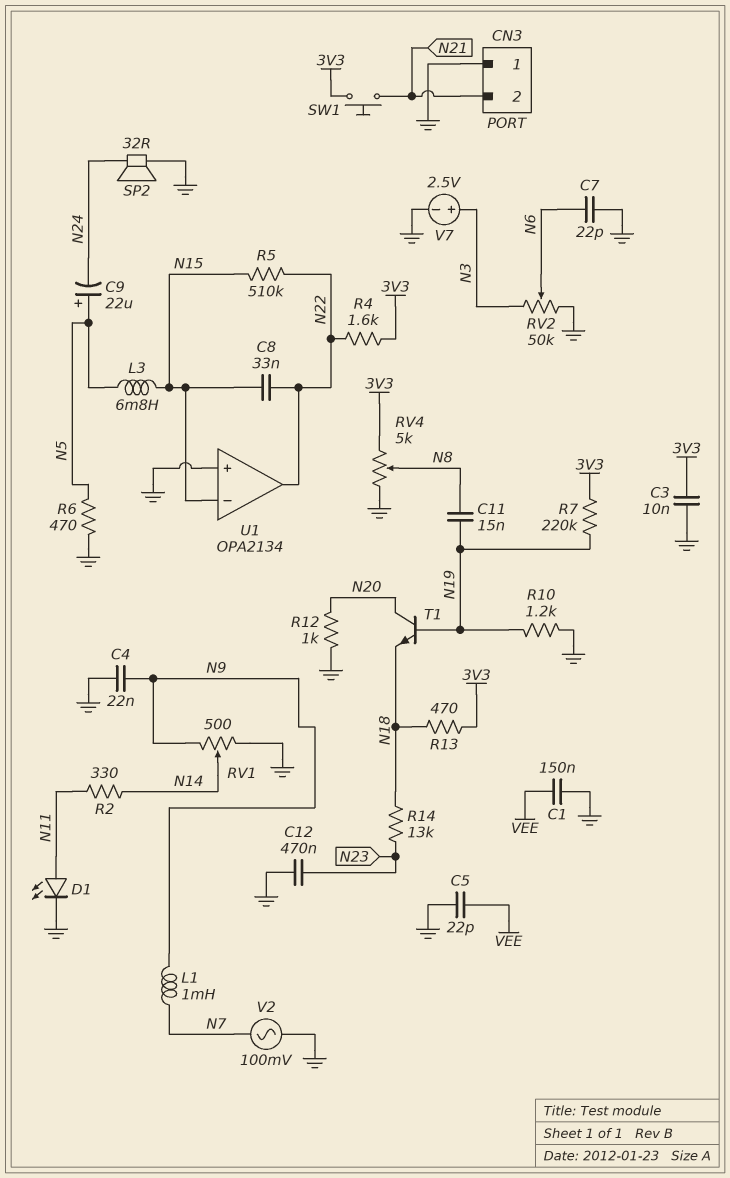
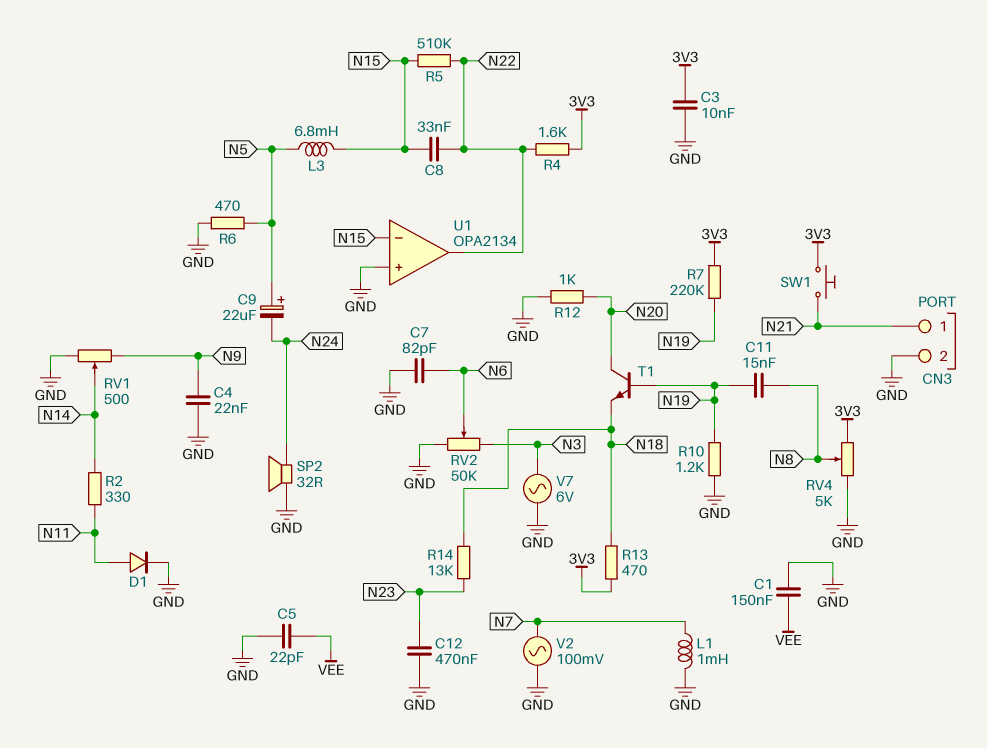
C7: 22pF (GND, N6) -> 82pF (GND, N6)
CN3 pin 1: GND -> N21
CN3 pin 2: N21 -> GND
D1: LED (A N11, K GND) -> diode (A N11, K GND)
L1: 1mH (N7, N9) -> 1mH (GND, N7)
V7: 2.5V (plus N3, minus GND) -> AC 6V (GND, N3)

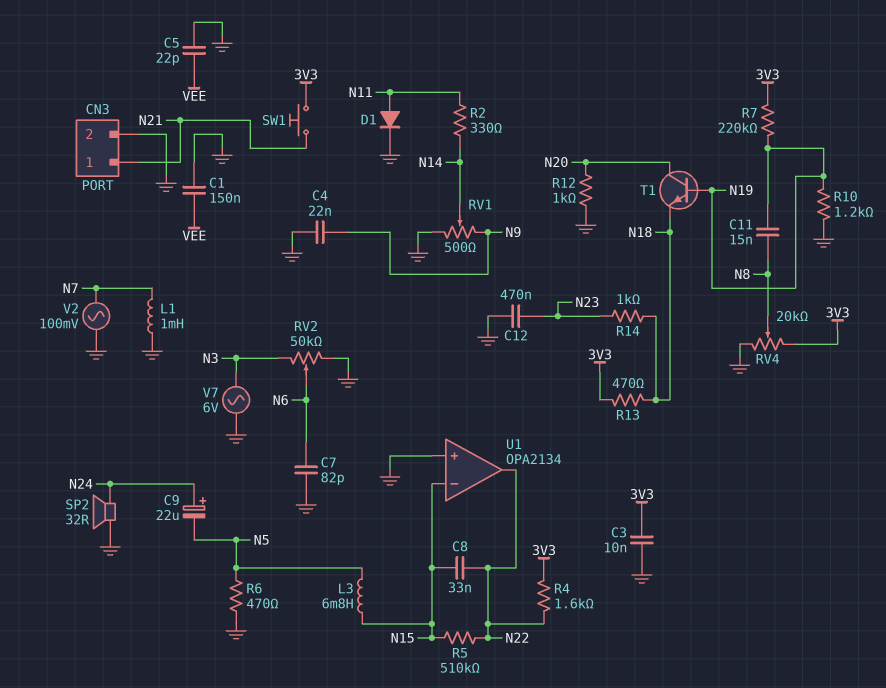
C9: 22uF (plus N5, minus N24) -> 22uF (plus N24, minus N5)
R14: 13k (N18, N23) -> 1k (N18, N23)
RV4: 5k (3V3, GND, wiper N8) -> 20k (3V3, GND, wiper N8)

